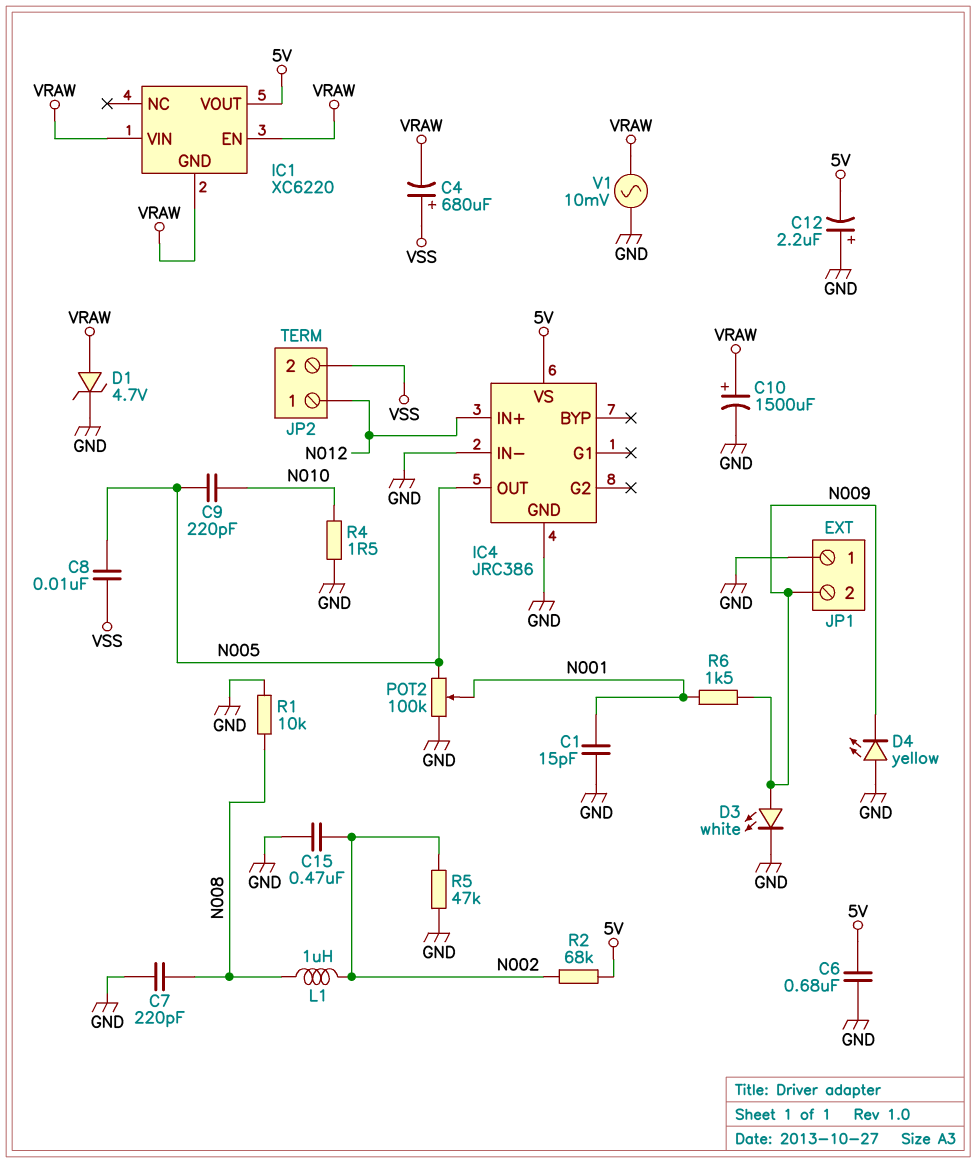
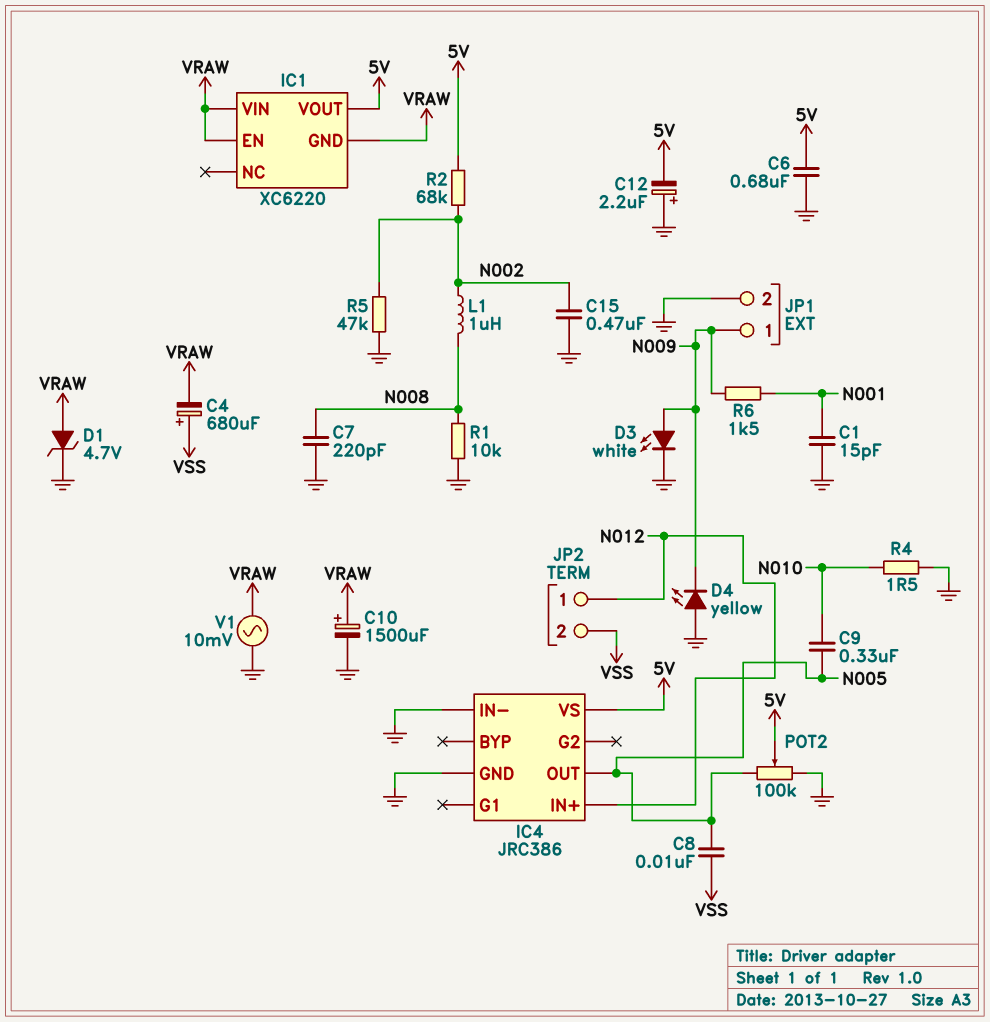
C9: 220pF (N005, N010) -> 330nF (N005, N010)
JP1 pin 1: GND -> N009
JP1 pin 2: N009 -> GND
POT2: 100k (GND, N005, wiper N001) -> 100k (GND, N005, wiper 5V)

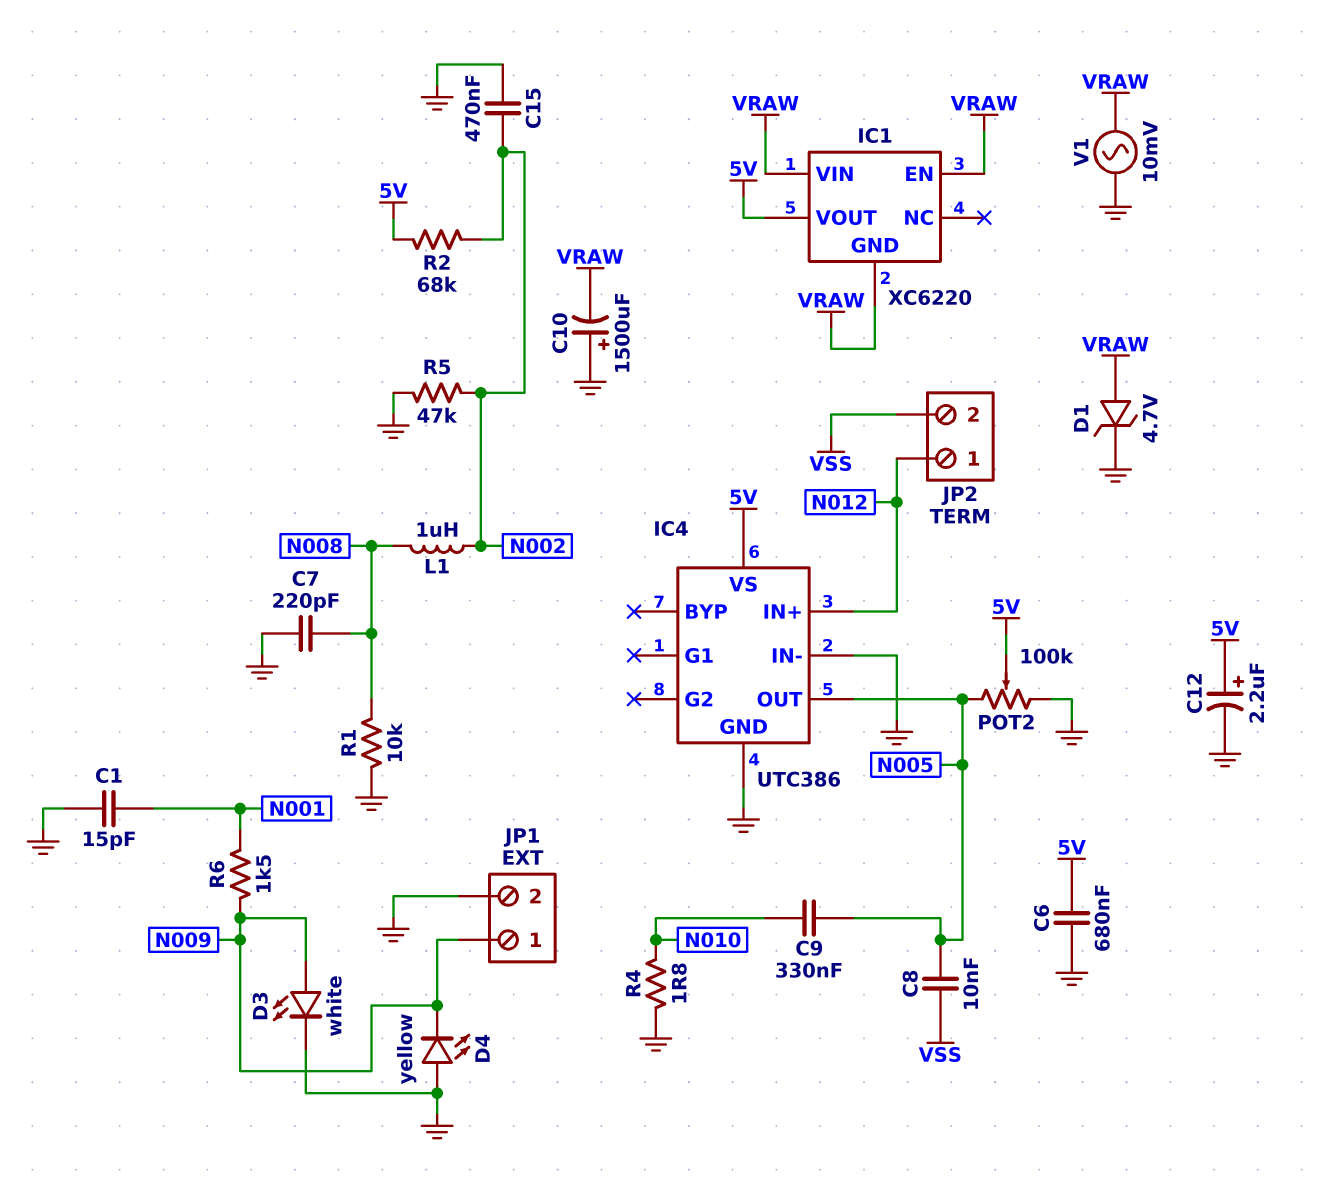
C4: 680uF (plus VSS, minus VRAW) -> none
C10: 1500uF (plus VRAW, minus GND) -> 1500uF (plus GND, minus VRAW)
C12: 2.2uF (plus GND, minus 5V) -> 2.2uF (plus 5V, minus GND)
IC4: JRC386 -> UTC386
R4: 1.5 (GND, N010) -> 1.8 (GND, N010)

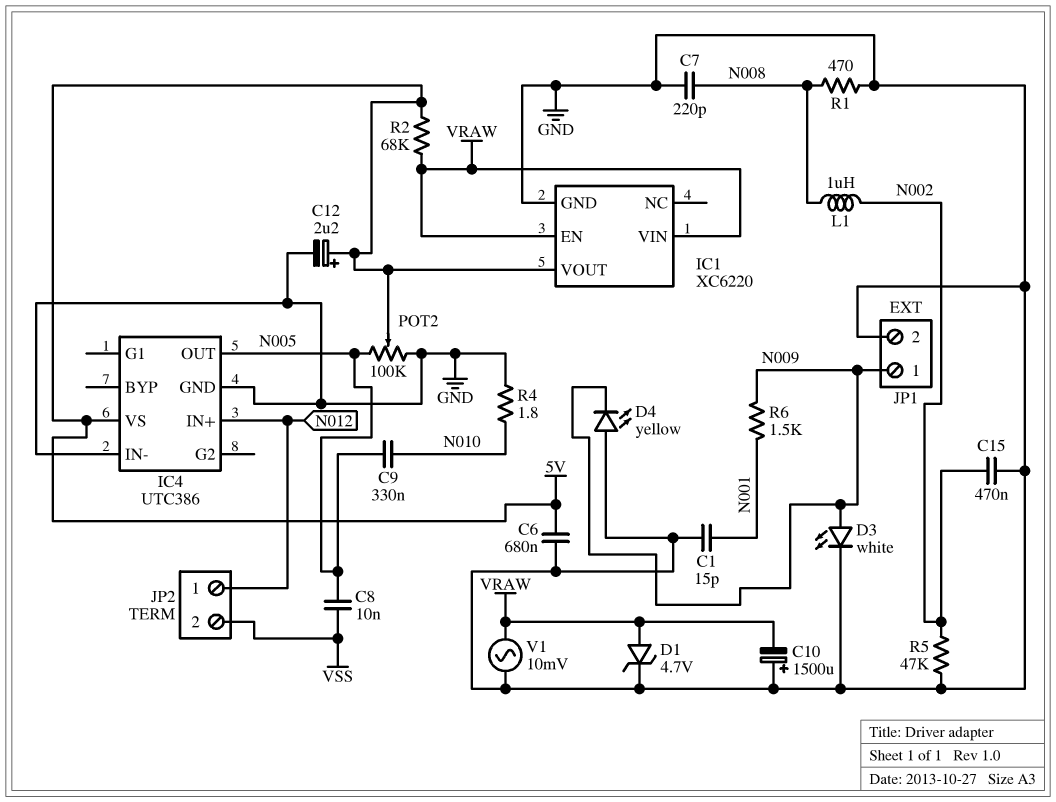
IC1 pin GND: VRAW -> GND
R1: 10k (GND, N008) -> 470 (GND, N008)
R2: 68k (5V, N002) -> 68k (5V, VRAW)

